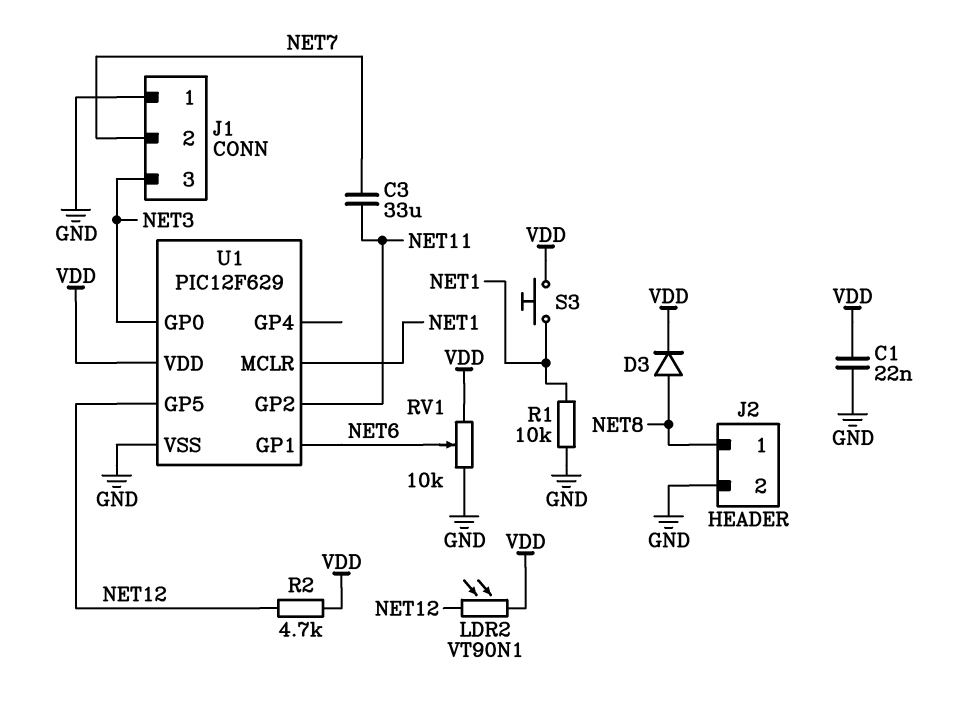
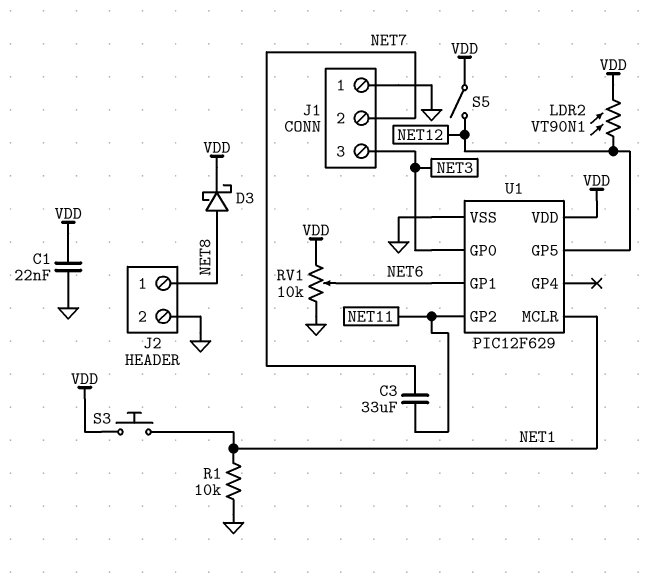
D3: diode (A NET8, K VDD) -> schottky (A NET8, K VDD)
R2: 4.7k (NET12, VDD) -> none
S5: none -> switch (NET12, VDD)

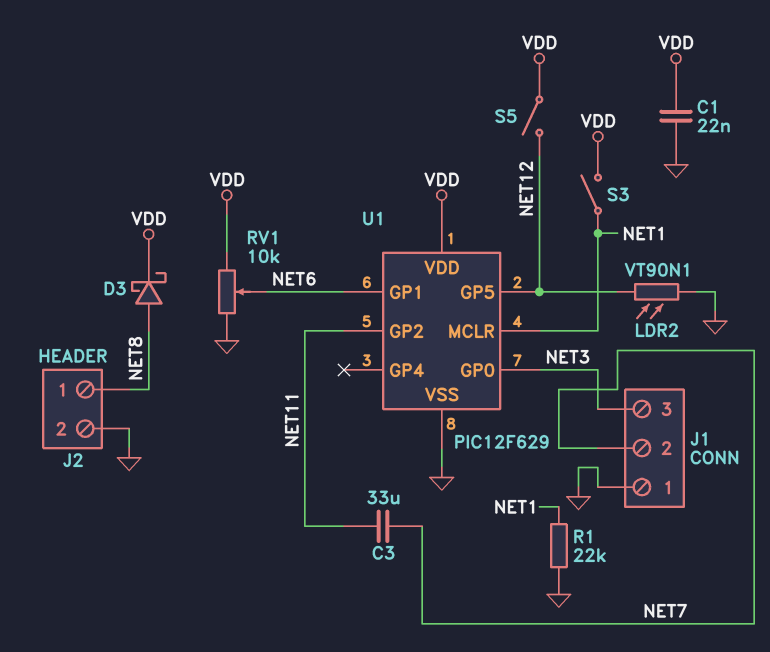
LDR2: VT90N1 (NET12, VDD) -> VT90N1 (GND, NET12)
R1: 10k (GND, NET1) -> 22k (GND, NET1)
S3: button (NET1, VDD) -> switch (NET1, VDD)

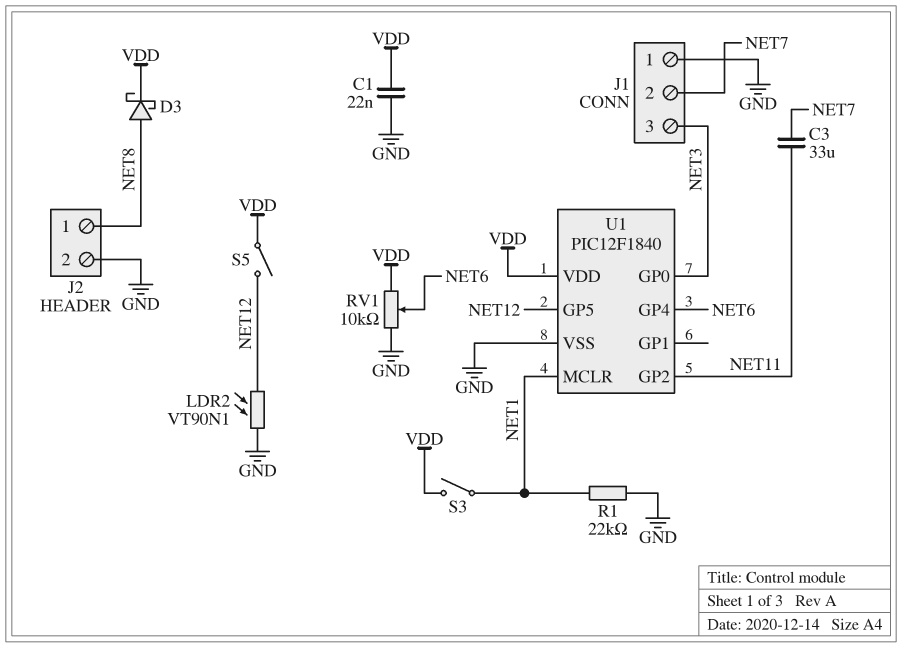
U1: PIC12F629 -> PIC12F1840
U1 pin GP1: NET6 -> none
U1 pin GP4: none -> NET6

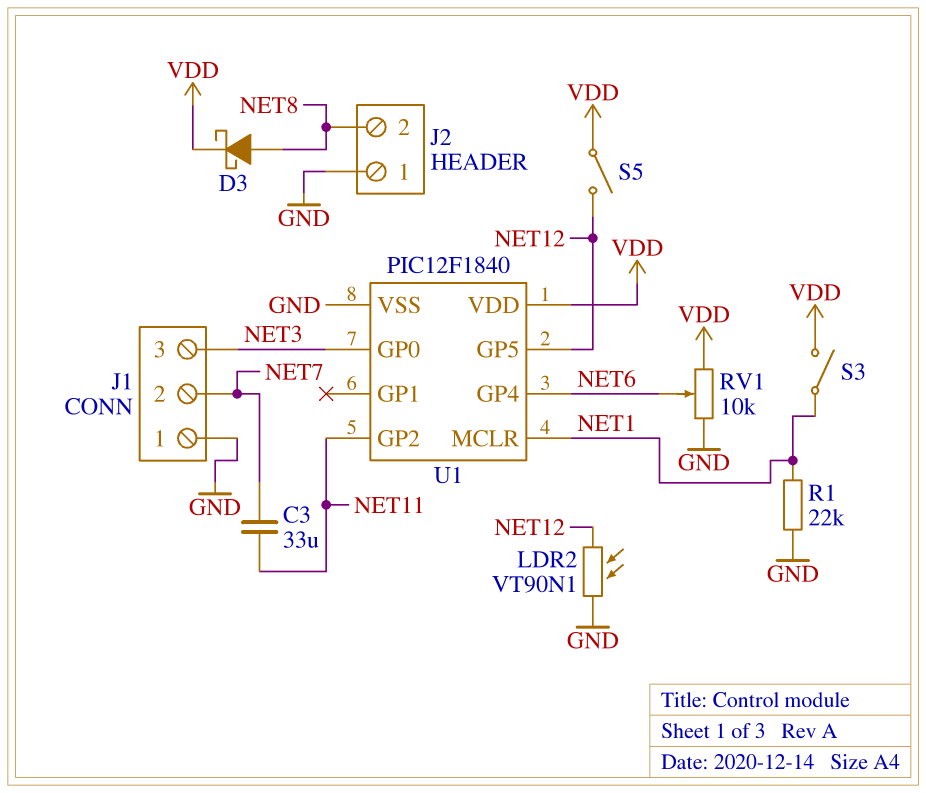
C1: 22nF (GND, VDD) -> none
J2 pin 1: NET8 -> GND
J2 pin 2: GND -> NET8

